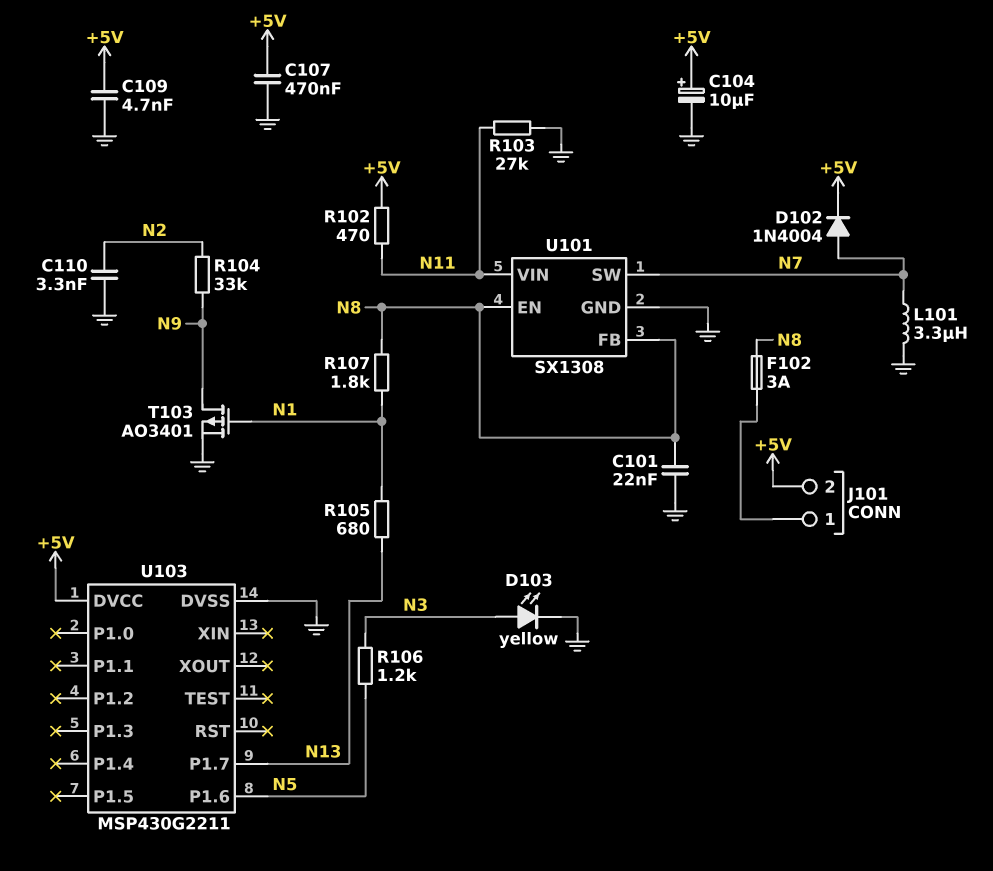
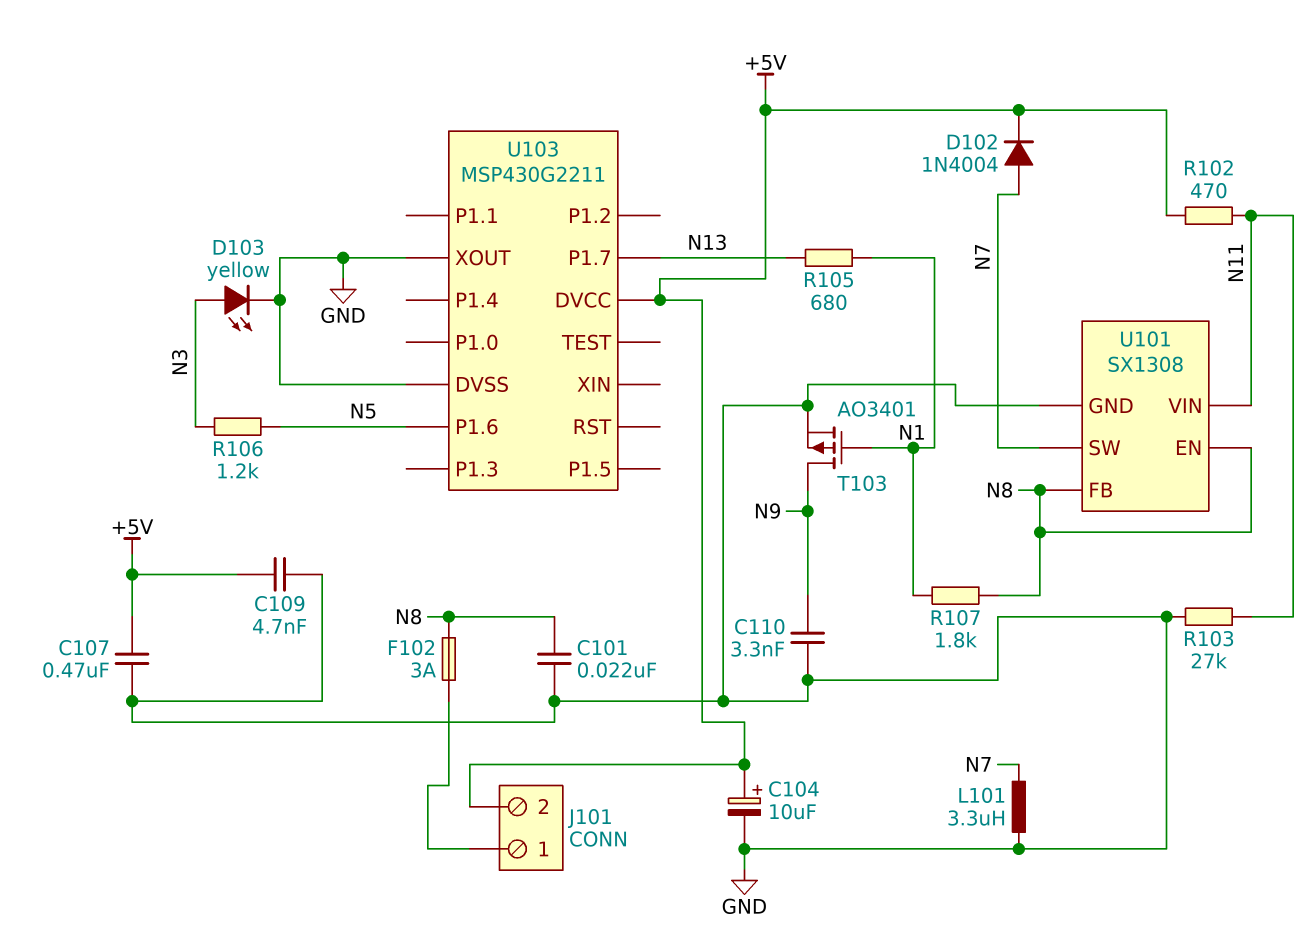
C110: 3.3nF (GND, N2) -> 3.3nF (GND, N9)
R104: 33k (N2, N9) -> none
U103 pin XOUT: none -> GND

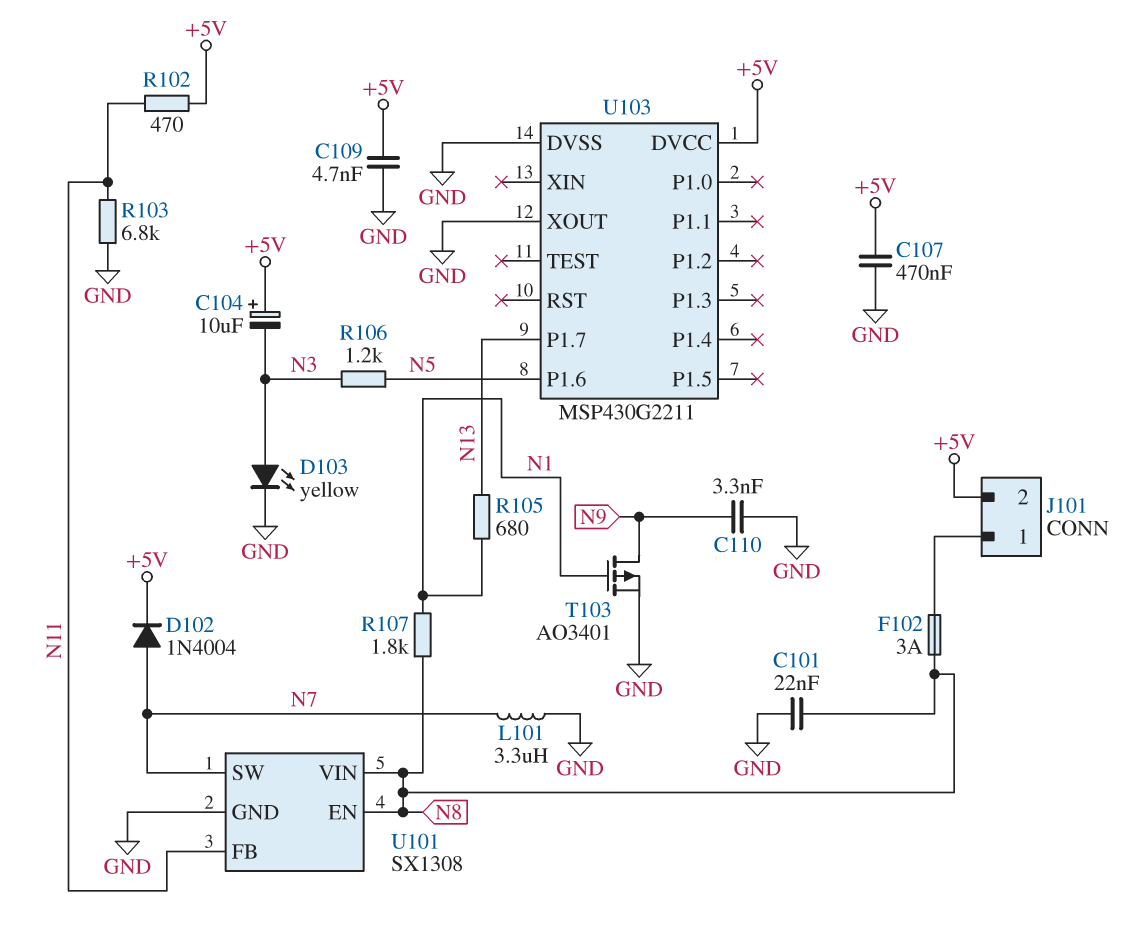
C104: 10uF (plus +5V, minus GND) -> 10uF (plus +5V, minus N3)
R103: 27k (GND, N11) -> 6.8k (GND, N11)
U101 pin FB: N8 -> N11
U101 pin VIN: N11 -> N8

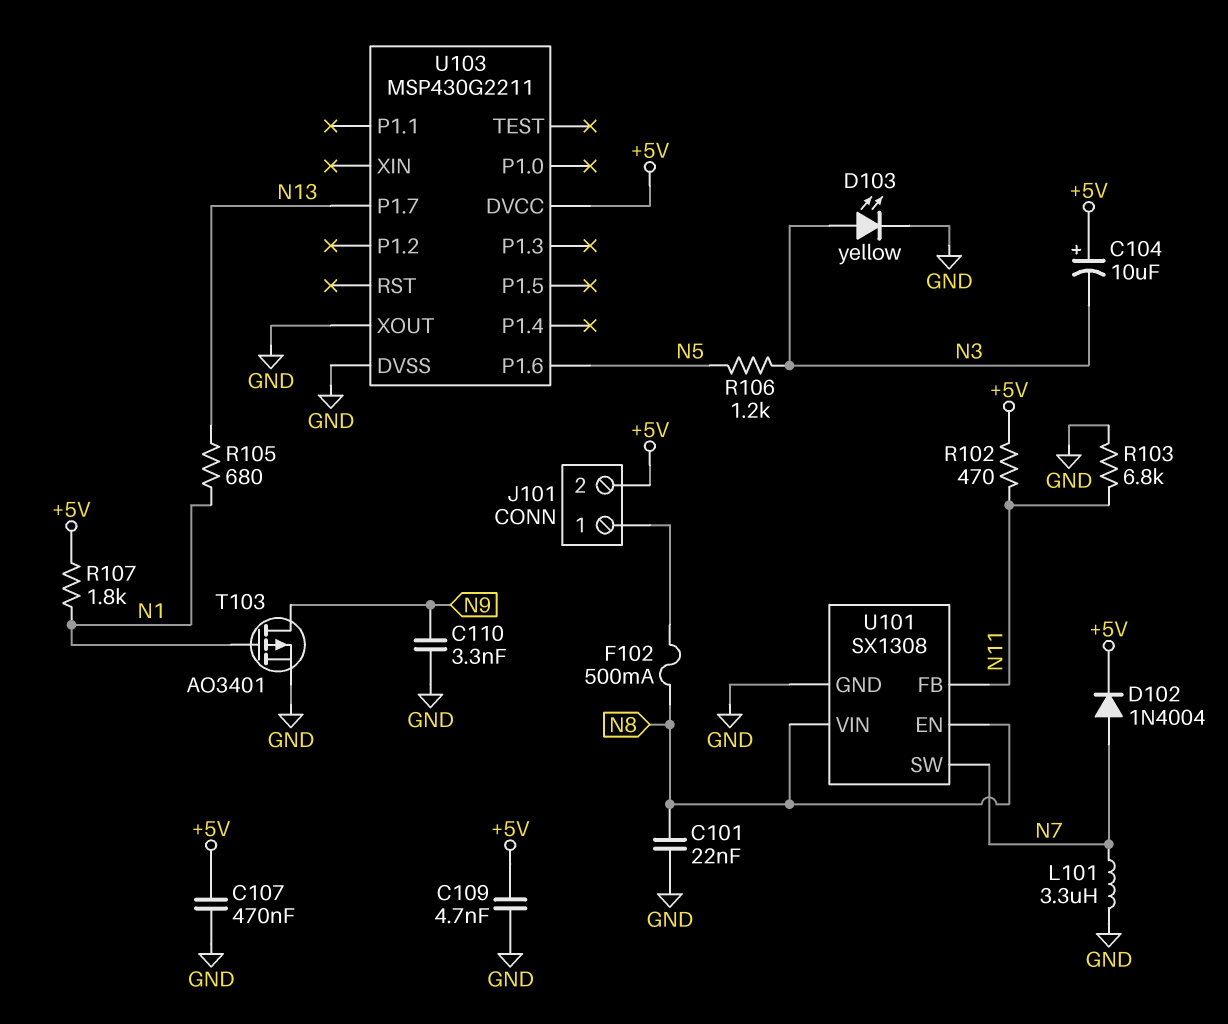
F102: 3A (J101/1, N8) -> 500mA (J101/1, N8)
R107: 1.8k (N1, N8) -> 1.8k (+5V, N1)

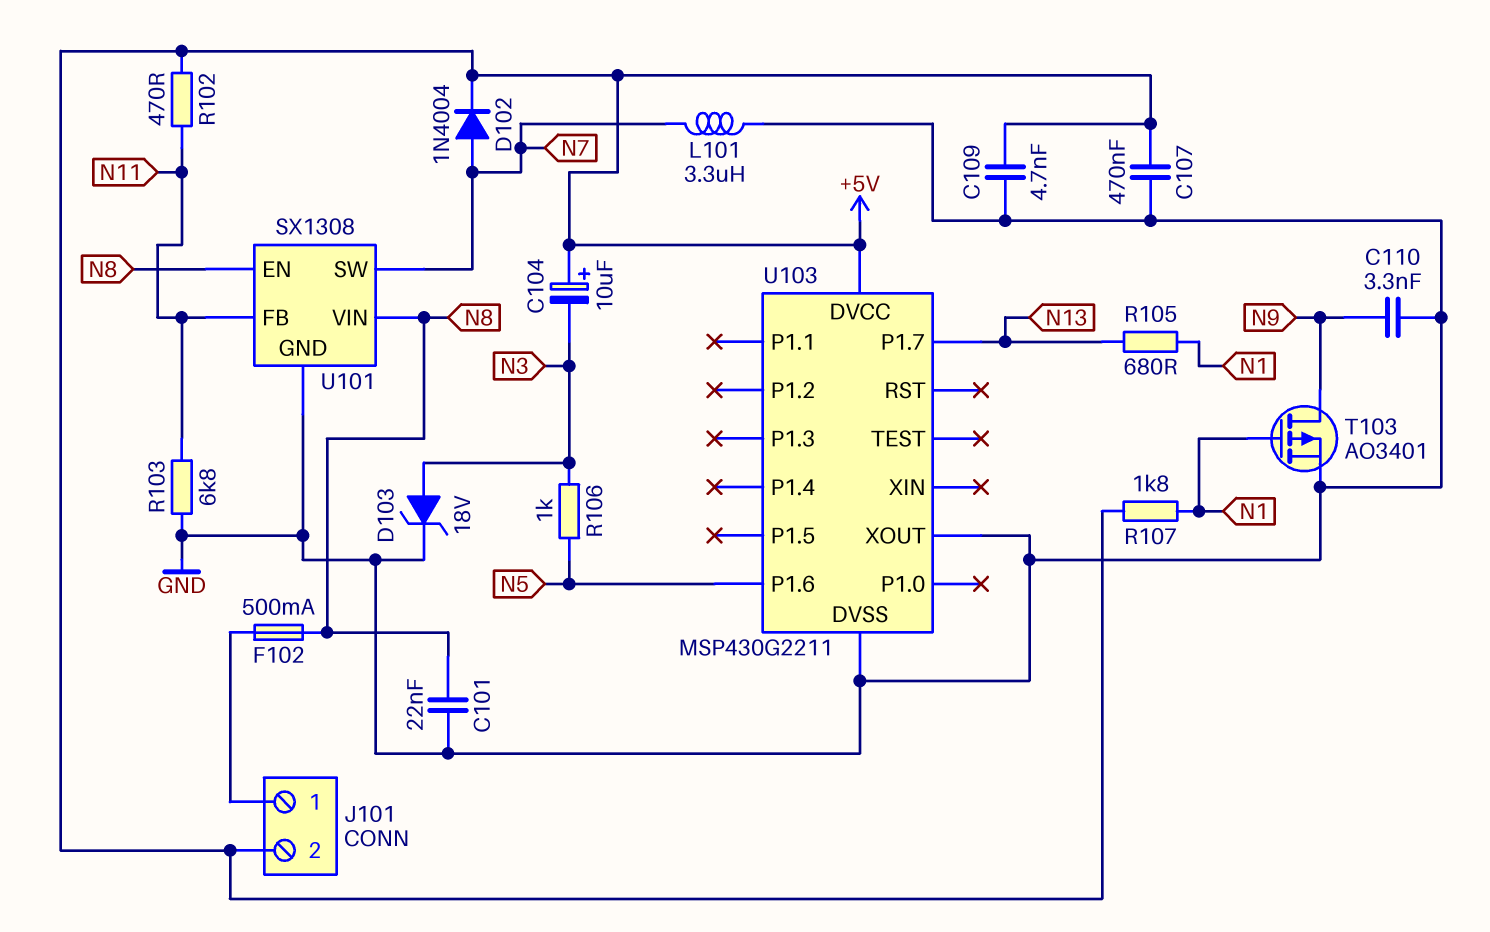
D103: LED yellow (A N3, K GND) -> zener 18V (A N3, K GND)
R106: 1.2k (N3, N5) -> 1k (N3, N5)

